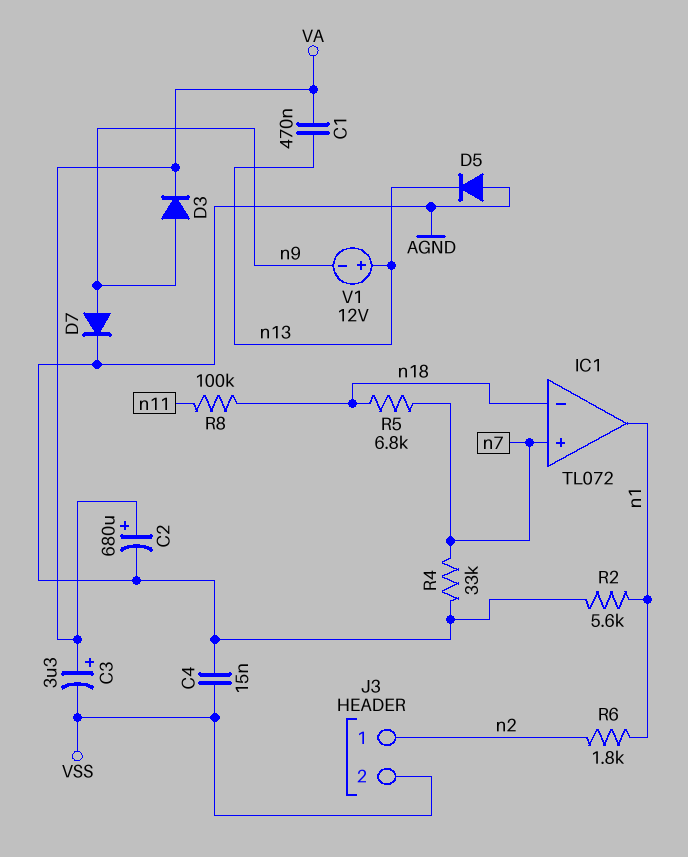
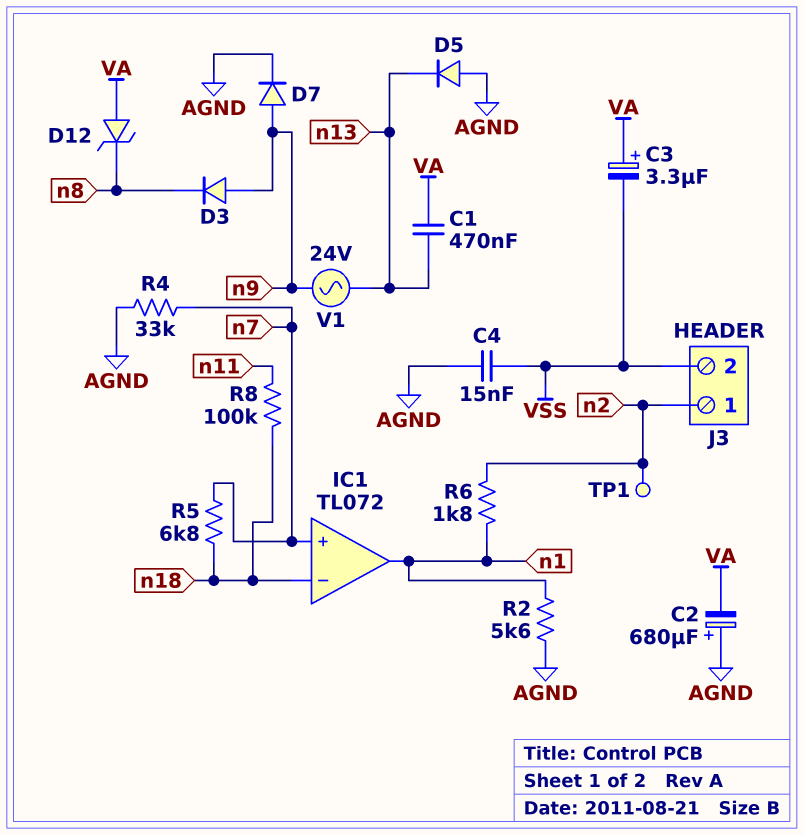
C2: 680uF (plus VA, minus AGND) -> 680uF (plus AGND, minus VA)
D3: diode (A n9, K VA) -> diode (A n9, K n8)
D12: none -> zener (A VA, K n8)
TP1: none -> test point (n2)
V1: 12V (plus n13, minus n9) -> AC 24V (n9, n13)

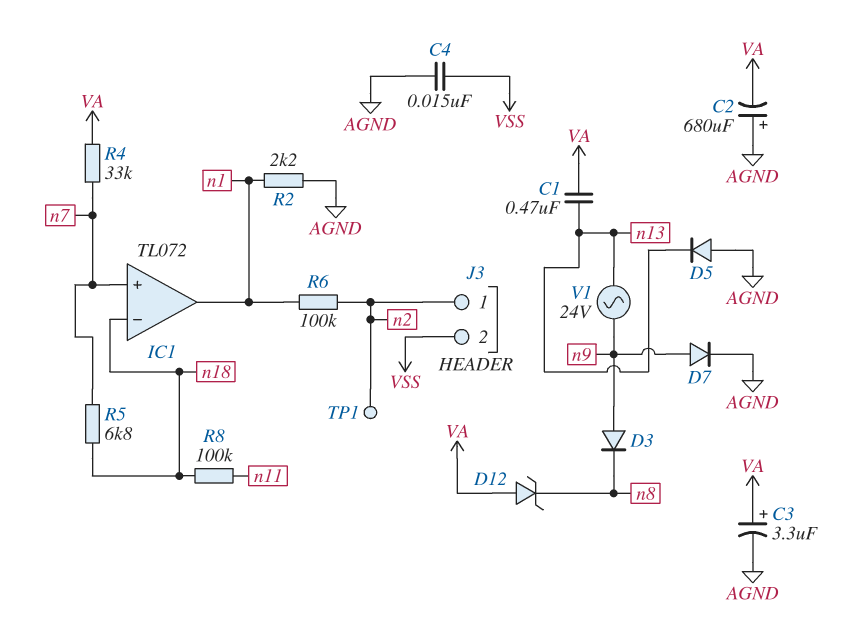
C3: 3.3uF (plus VA, minus VSS) -> 3.3uF (plus VA, minus AGND)
R2: 5.6k (AGND, n1) -> 2.2k (AGND, n1)
R4: 33k (AGND, n7) -> 33k (VA, n7)
R6: 1.8k (n1, n2) -> 100k (n1, n2)

